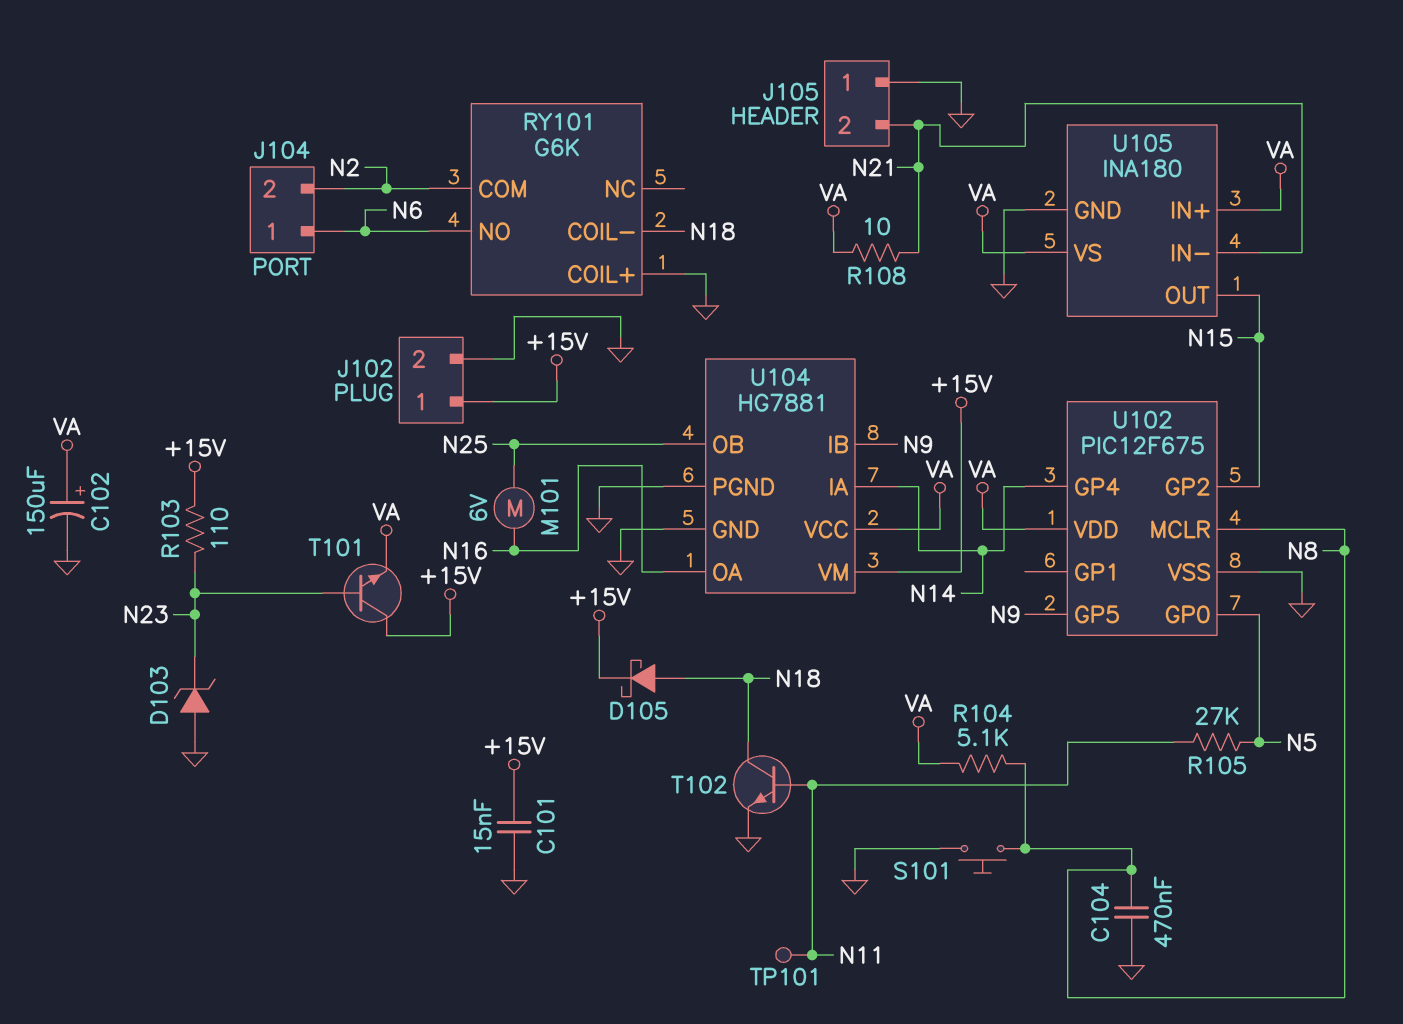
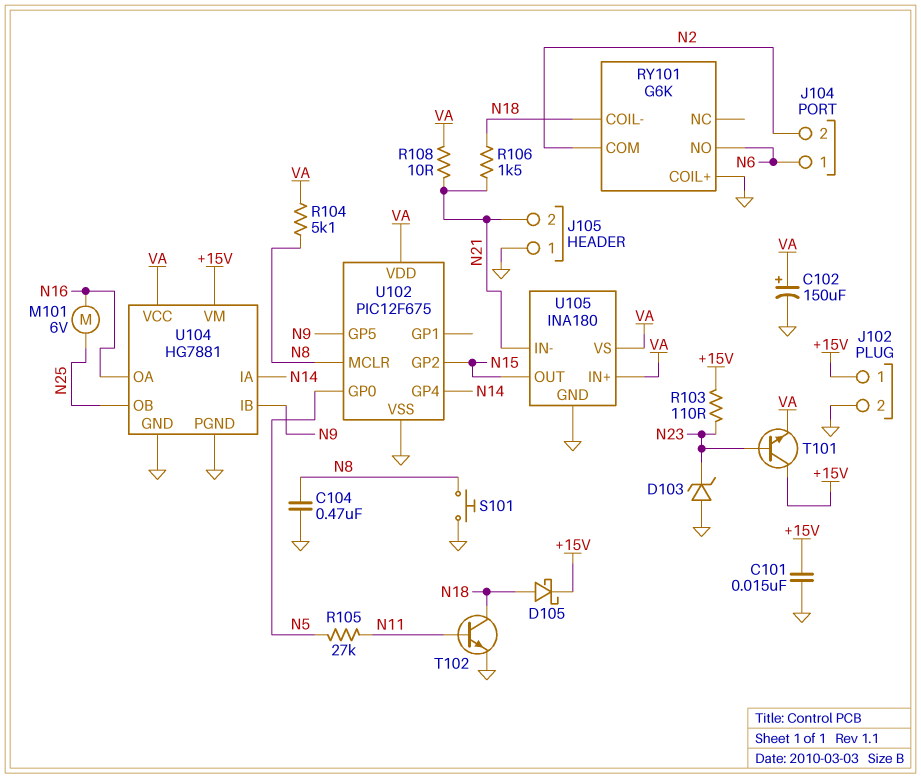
R106: none -> 1.5k (N18, N21)
TP101: test point (N11) -> none

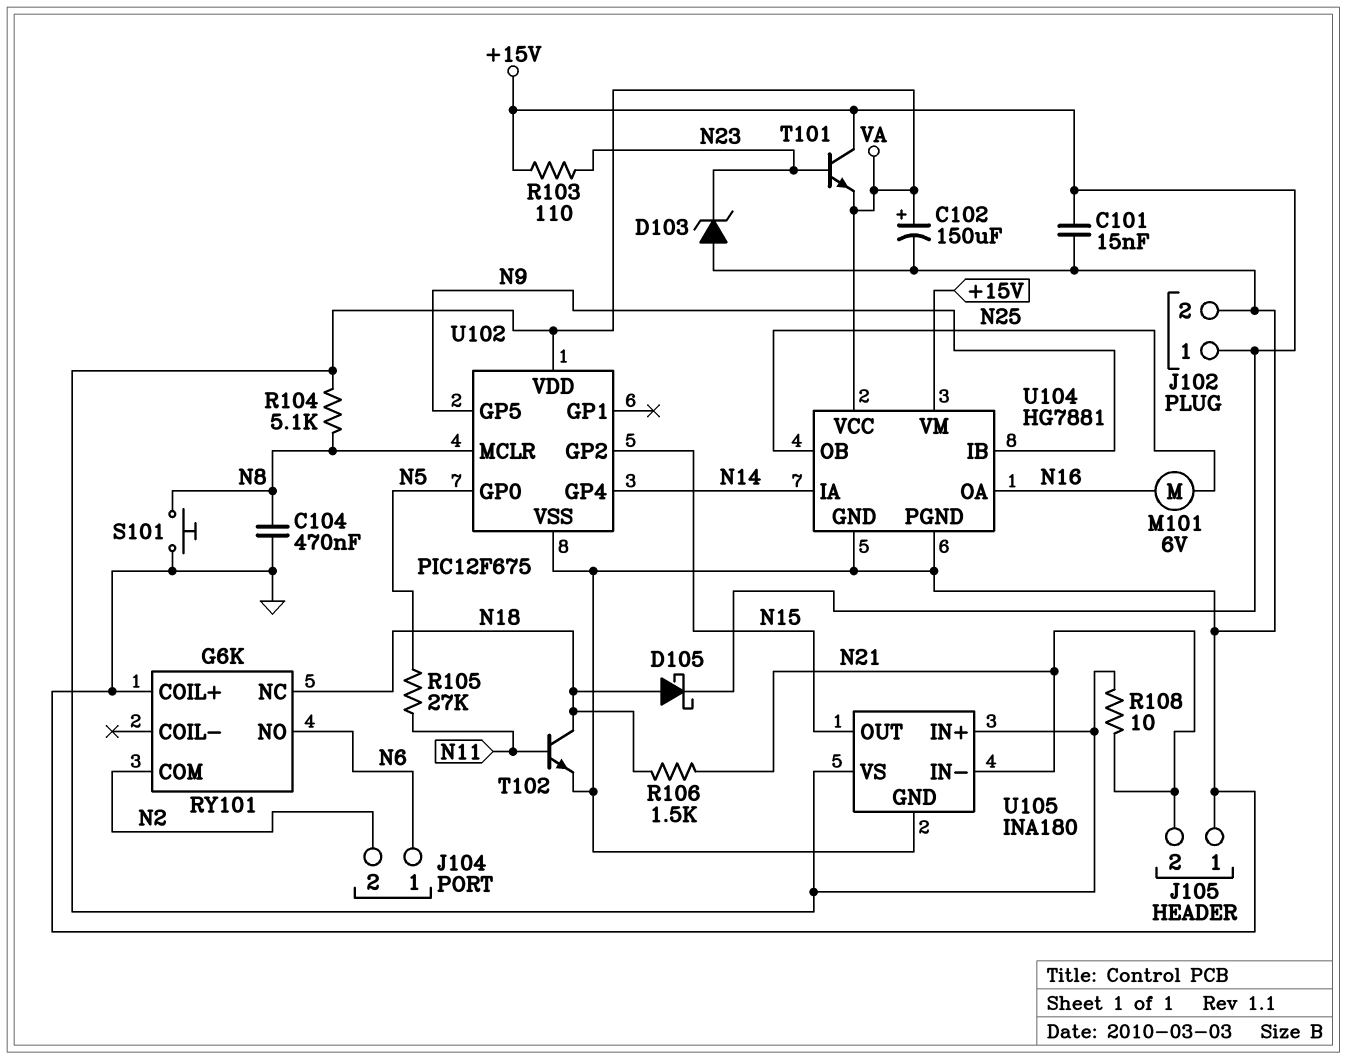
RY101 pin COIL-: N18 -> none
RY101 pin NC: none -> N18

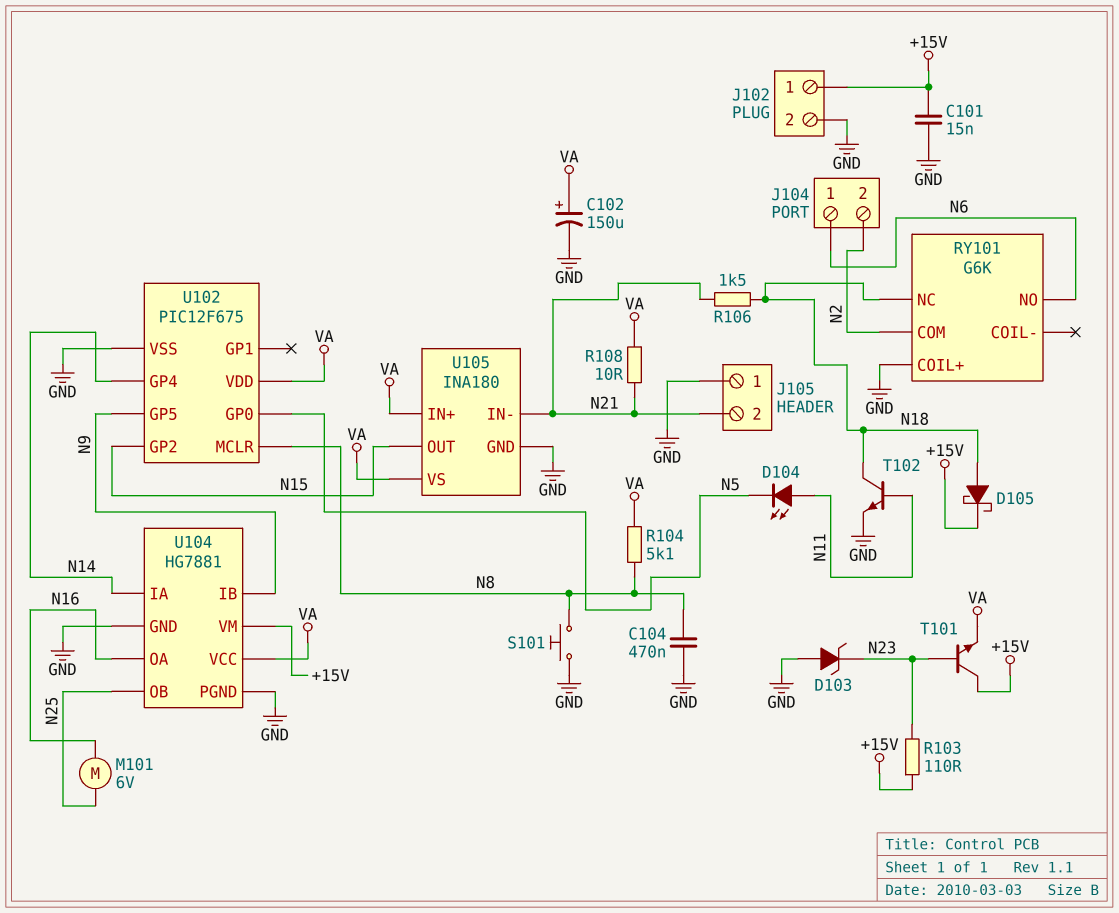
D104: none -> LED (A N11, K N5)
R105: 27k (N5, N11) -> none

